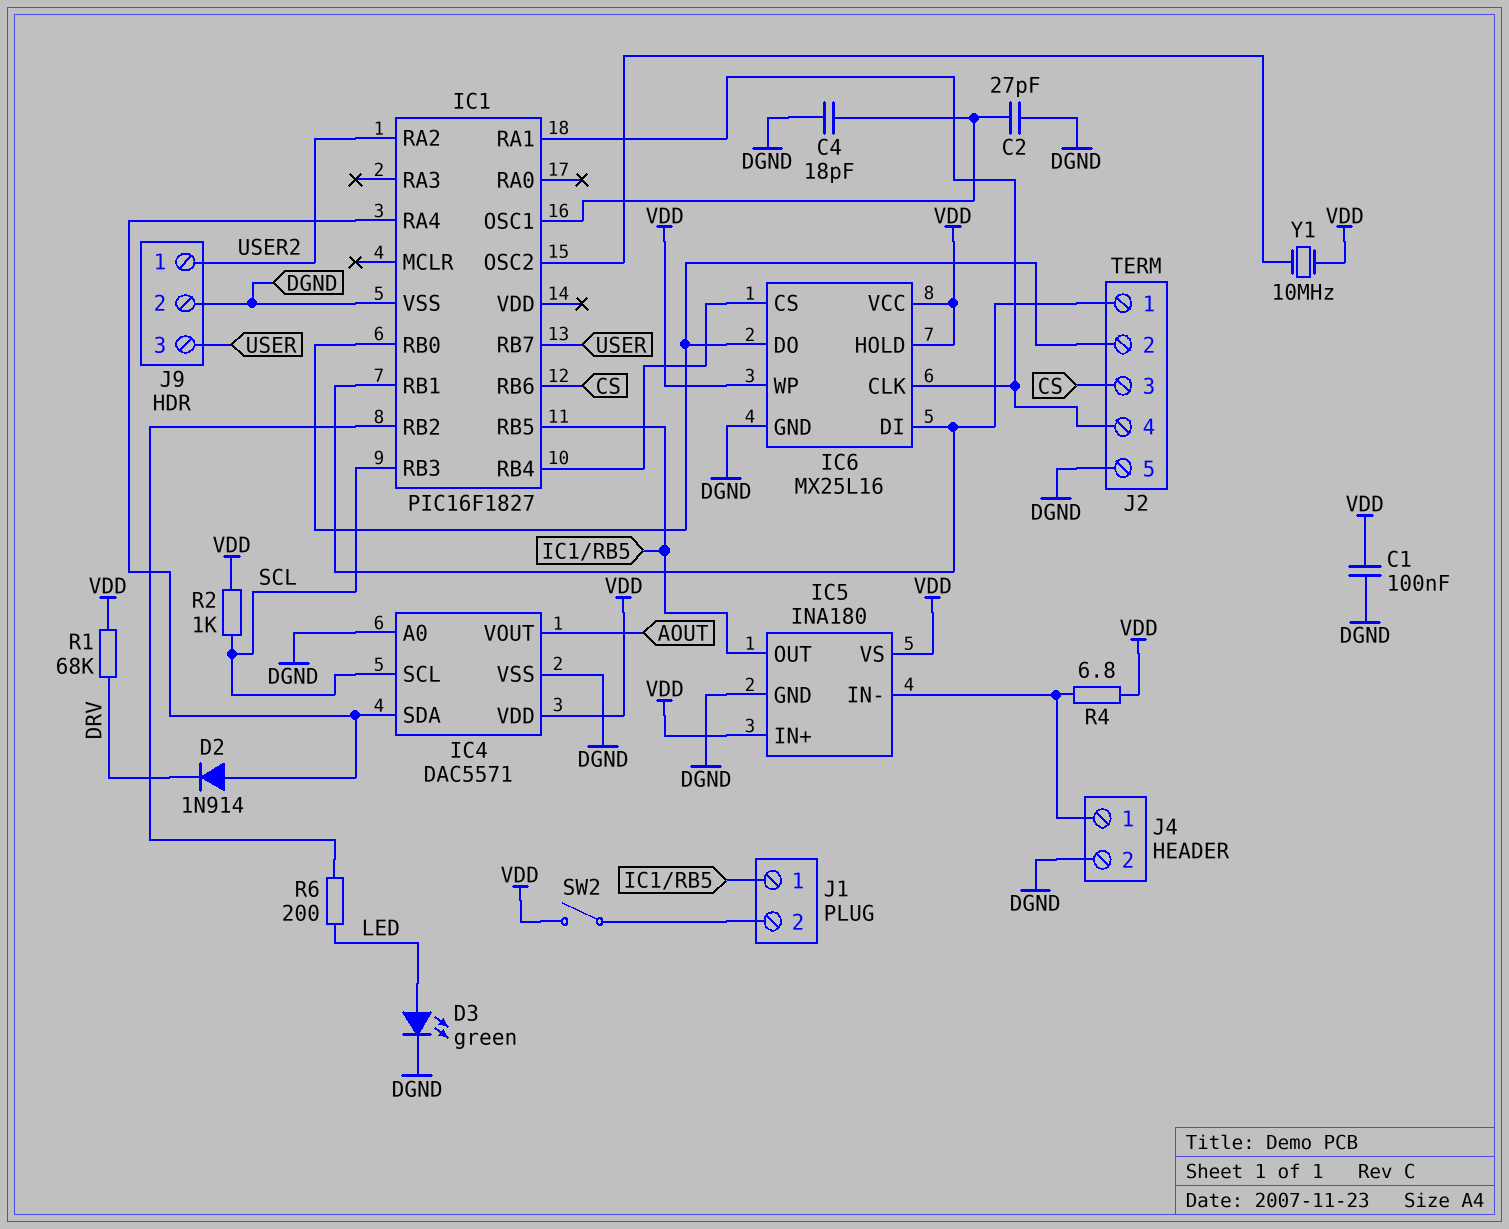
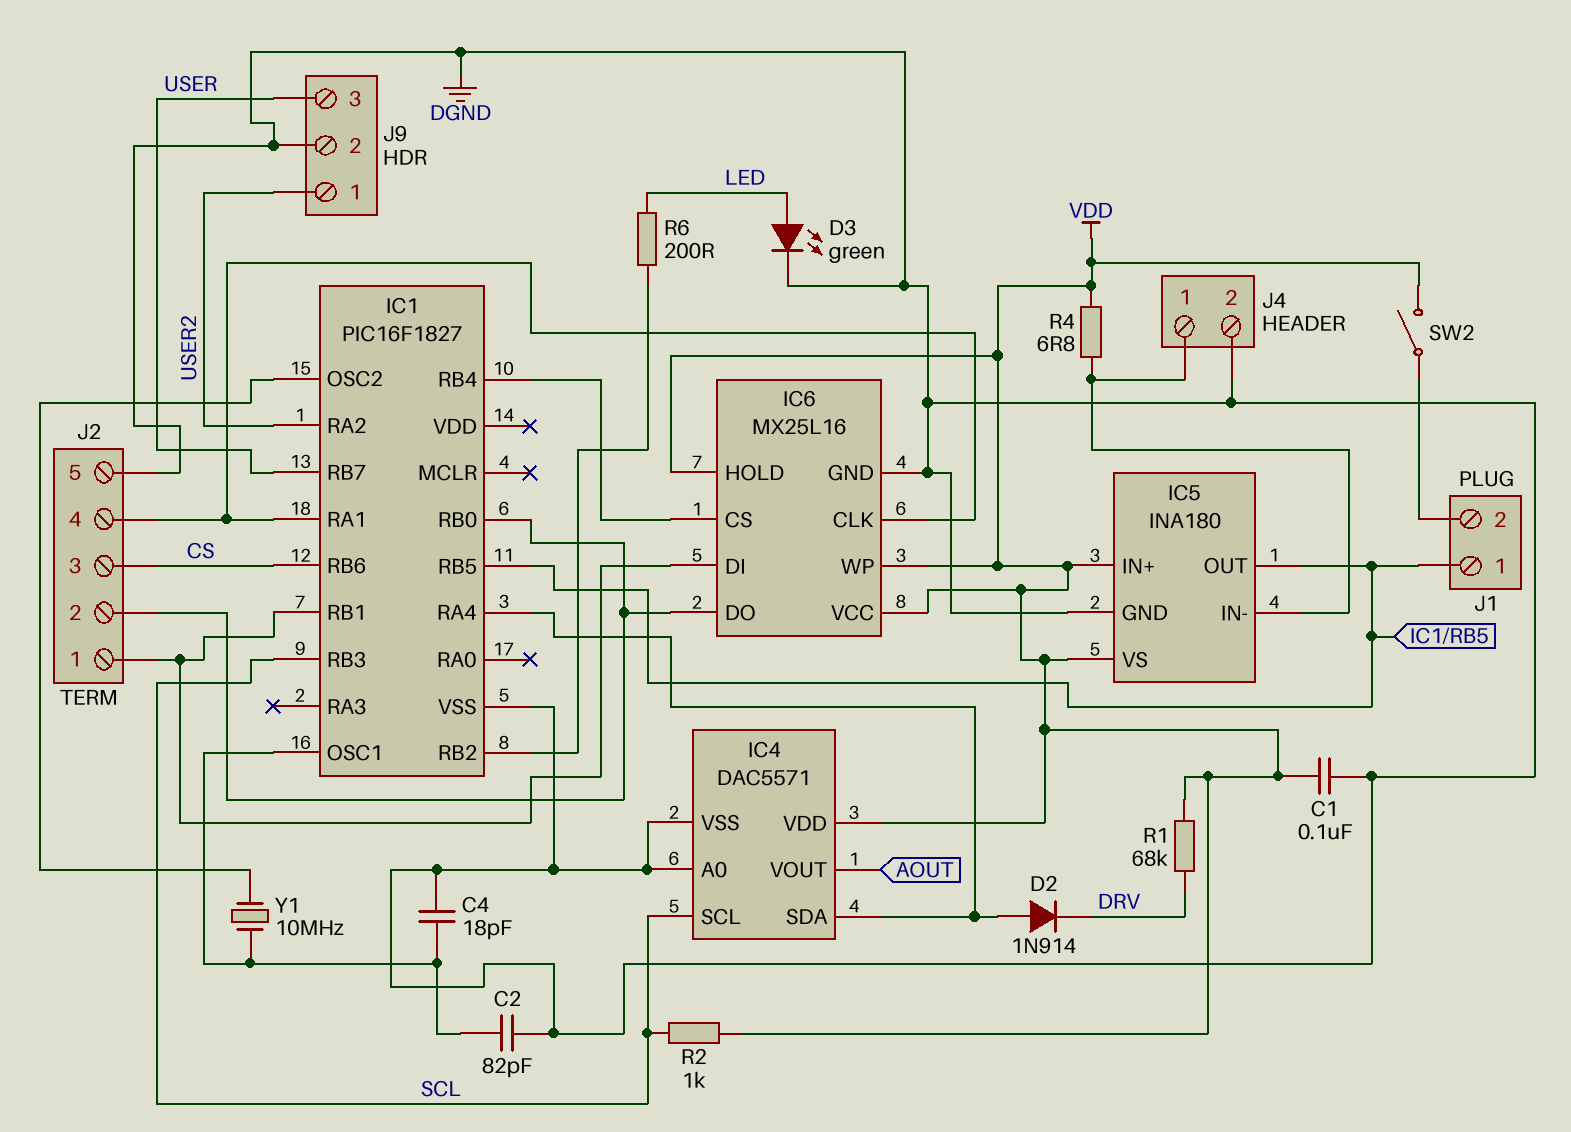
C2: 27pF (DGND, IC1/OSC1) -> 82pF (DGND, IC1/OSC1)
Y1: 10MHz (IC1/OSC2, VDD) -> 10MHz (IC1/OSC1, IC1/OSC2)

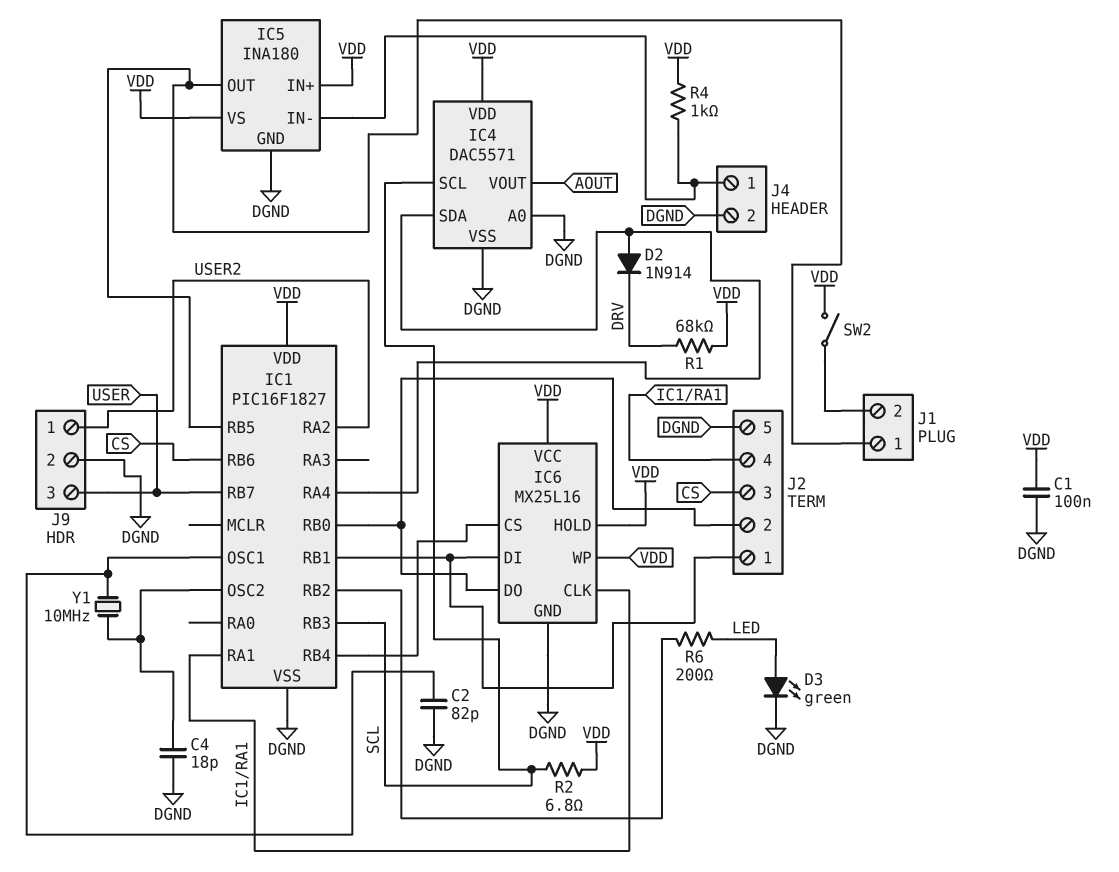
C4: 18pF (DGND, IC1/OSC1) -> 18pF (DGND, IC1/OSC2)
IC1 pin VDD: none -> VDD
R2: 1k (SCL, VDD) -> 6.8 (SCL, VDD)
R4: 6.8 (IC5/IN-, VDD) -> 1k (IC5/IN-, VDD)

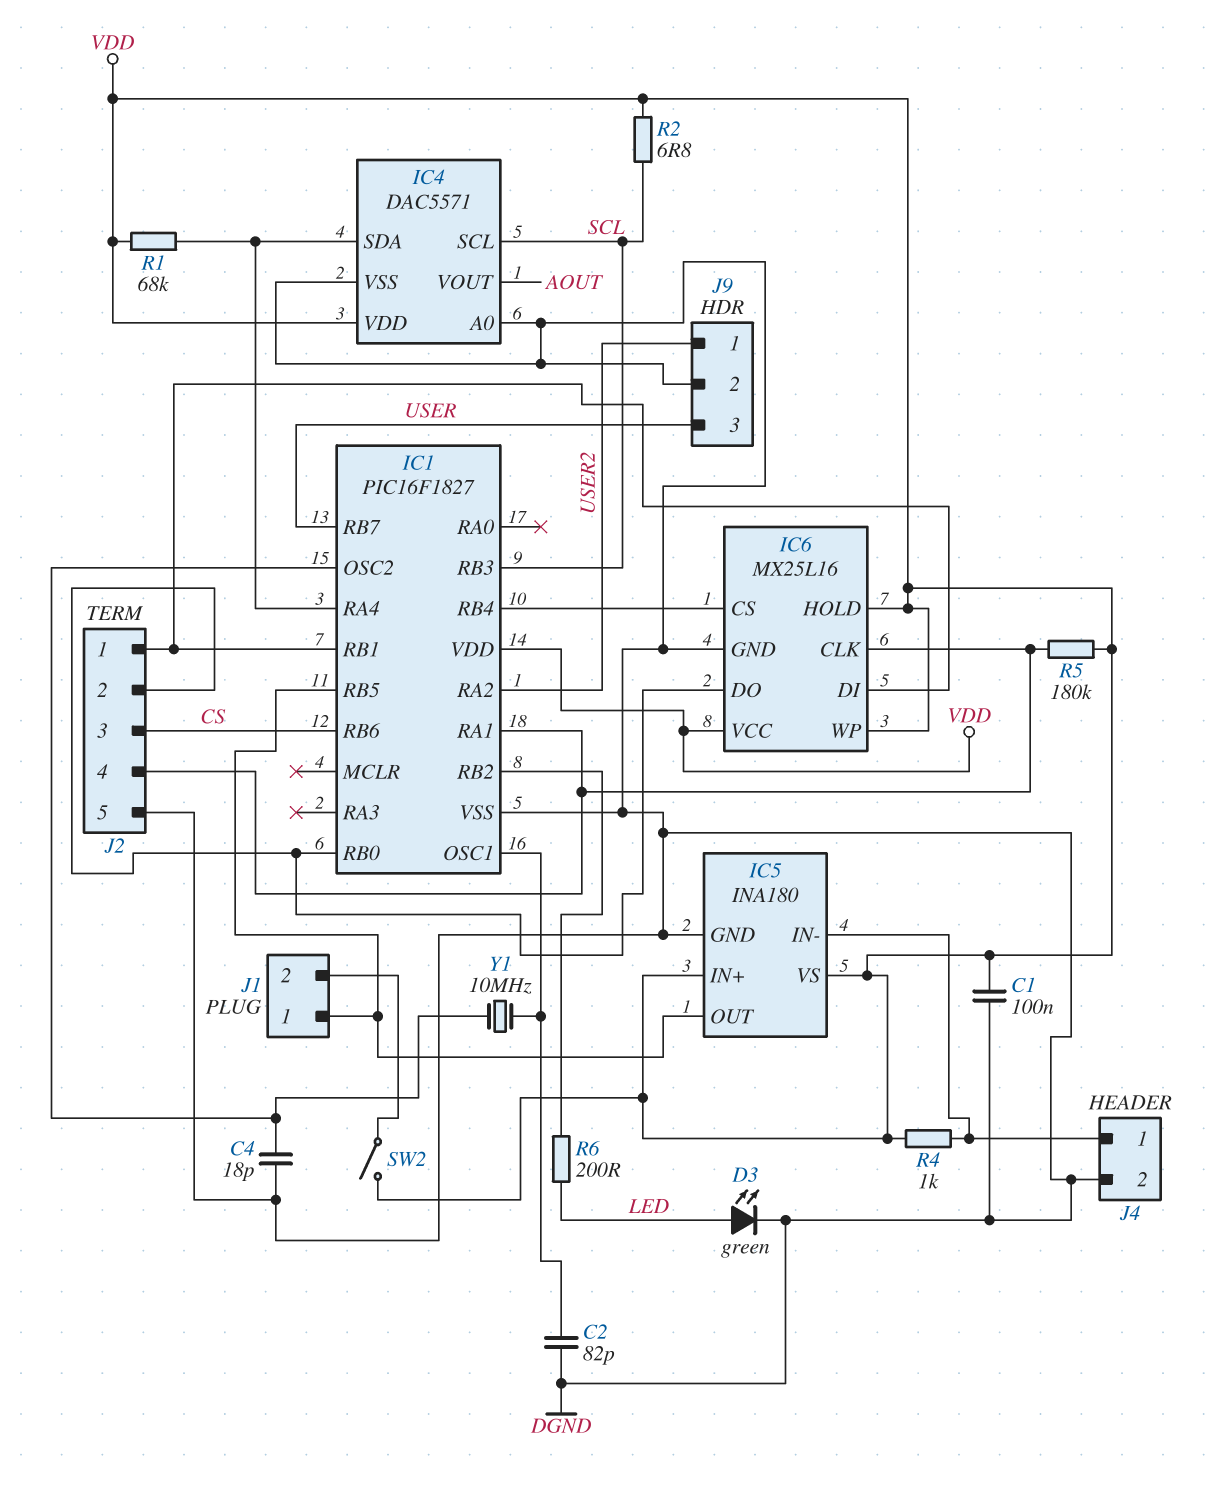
D2: diode 1N914 (A IC1/RA4, K DRV) -> none
R1: 68k (DRV, VDD) -> 68k (IC1/RA4, VDD)
R5: none -> 180k (IC1/RA1, VDD)

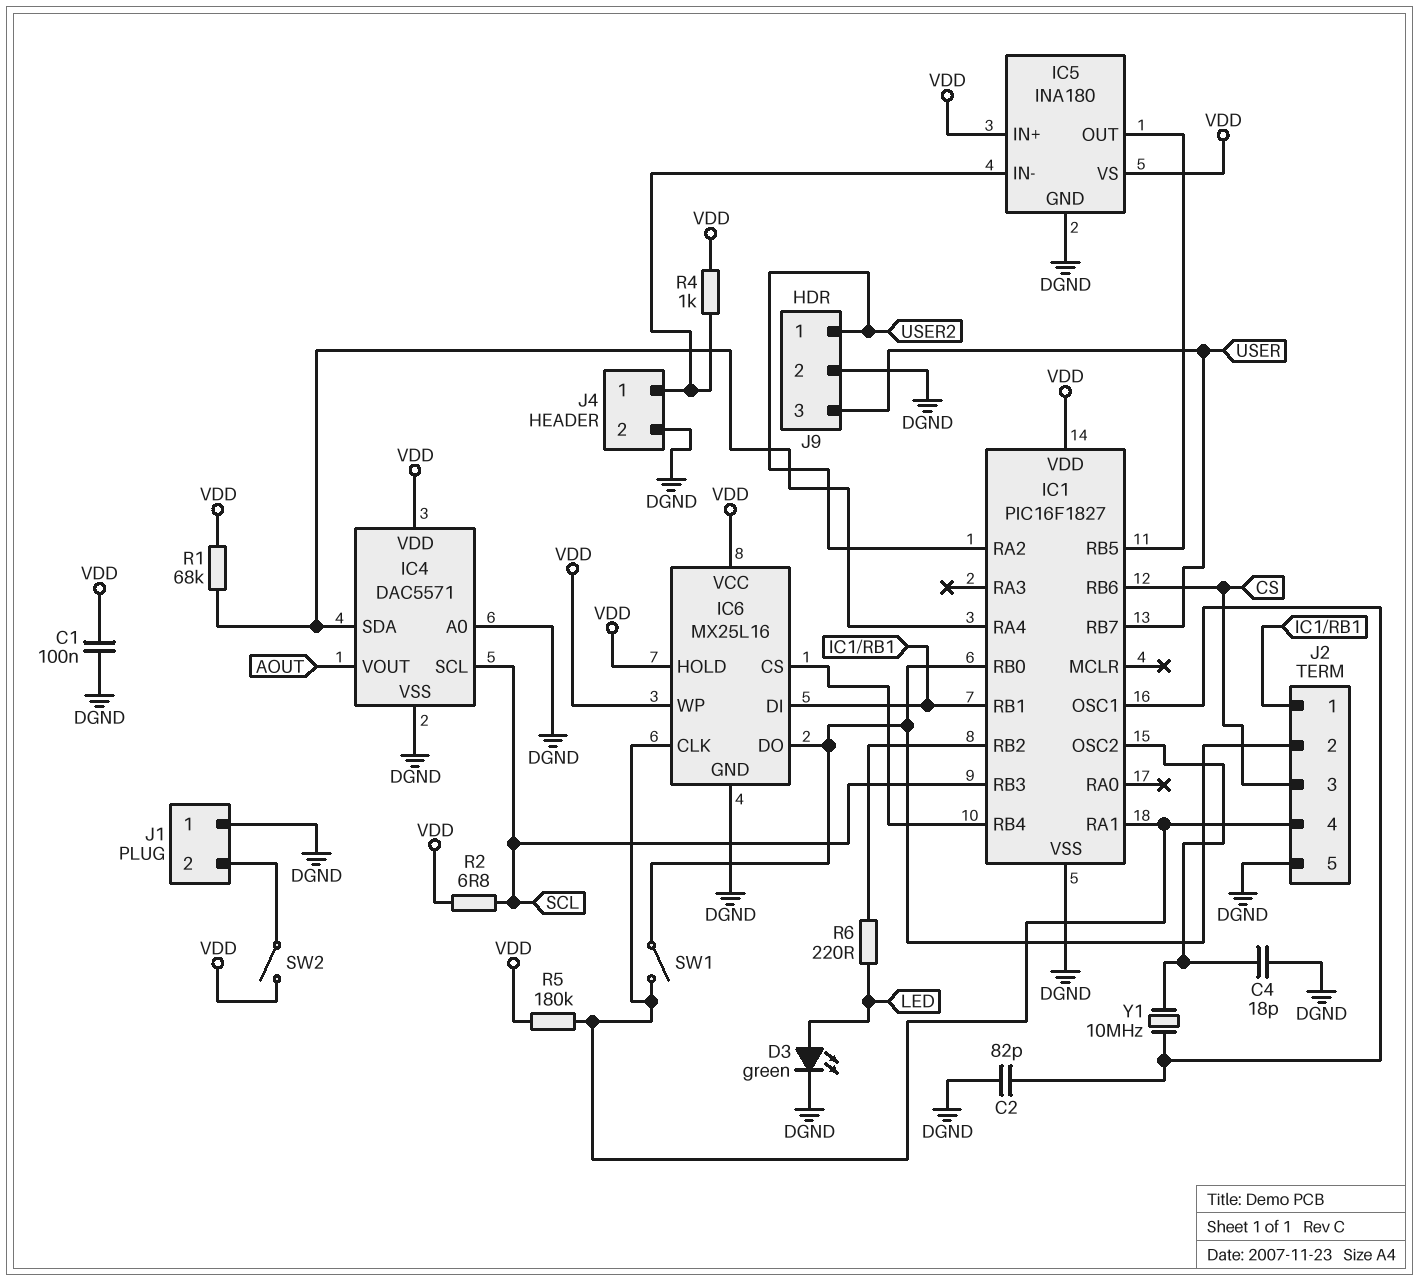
J1 pin 1: IC1/RB5 -> DGND
R6: 200 (IC1/RB2, LED) -> 220 (IC1/RB2, LED)
SW1: none -> switch (IC1/RA1, IC1/RB0)

